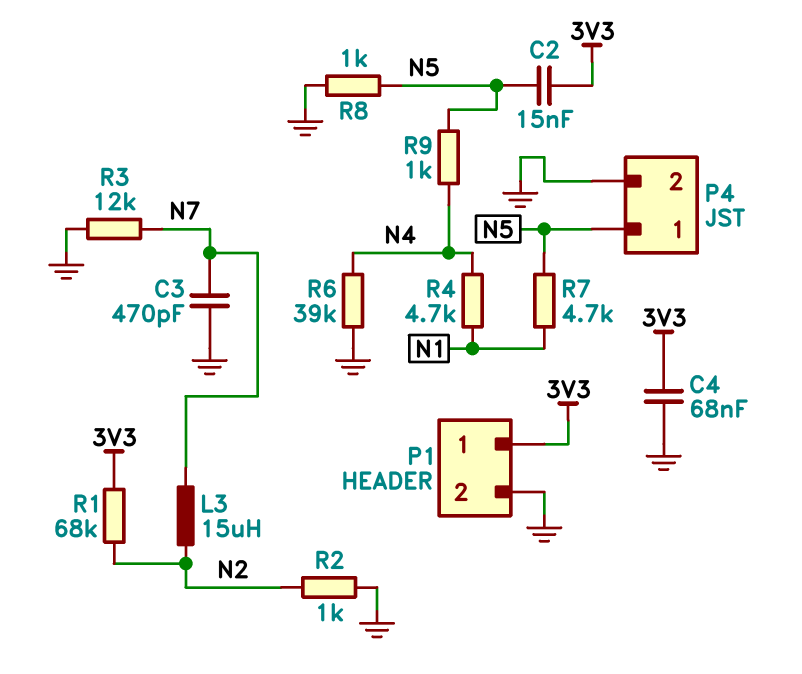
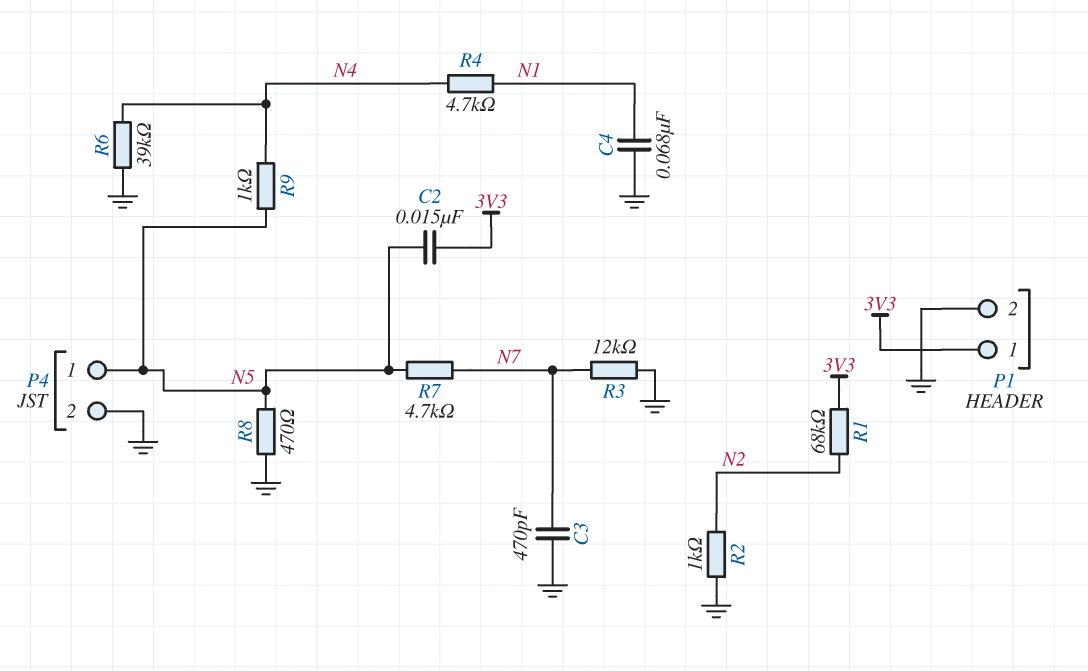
C4: 68nF (3V3, GND) -> 68nF (GND, N1)
L3: 15uH (N2, N7) -> none
R7: 4.7k (N1, N5) -> 4.7k (N5, N7)
R8: 1k (GND, N5) -> 470 (GND, N5)

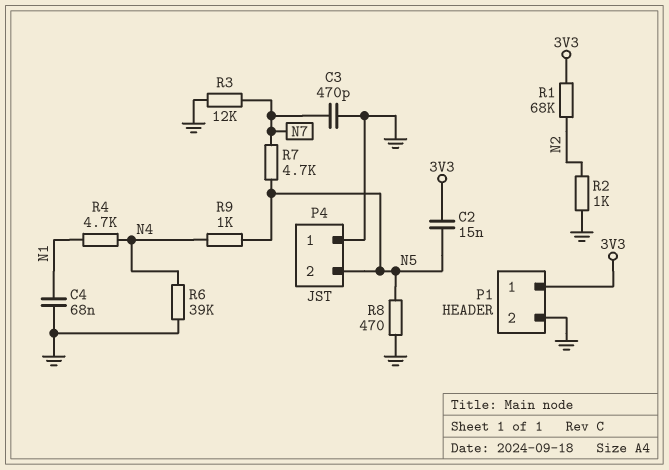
P4 pin 1: N5 -> GND
P4 pin 2: GND -> N5

